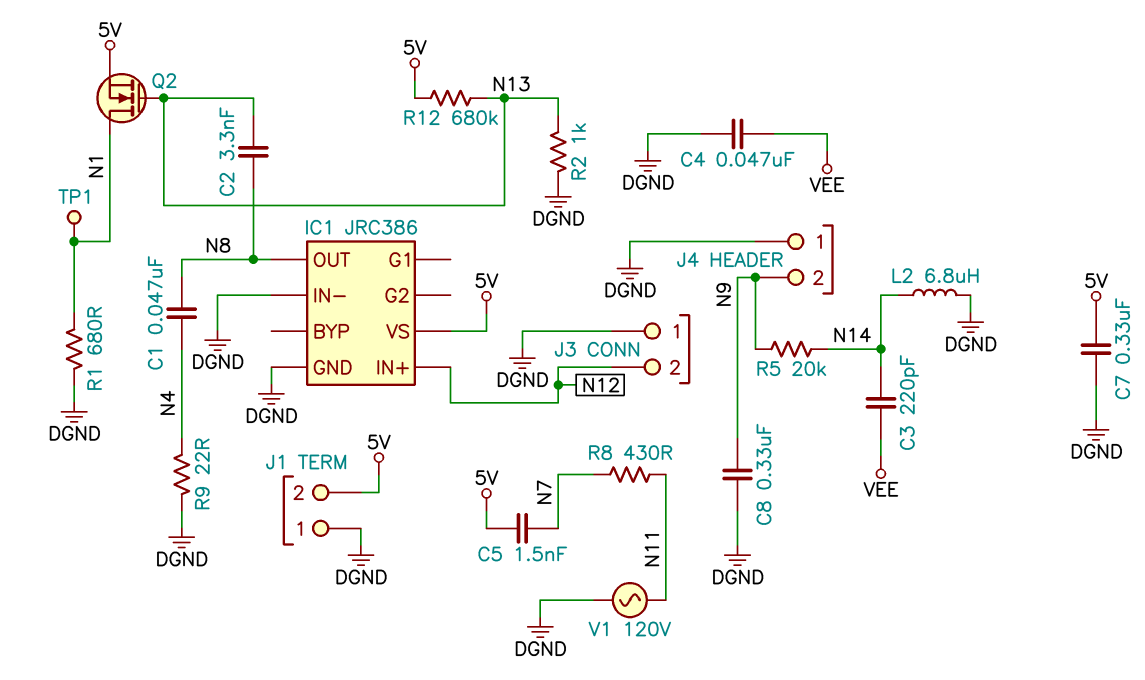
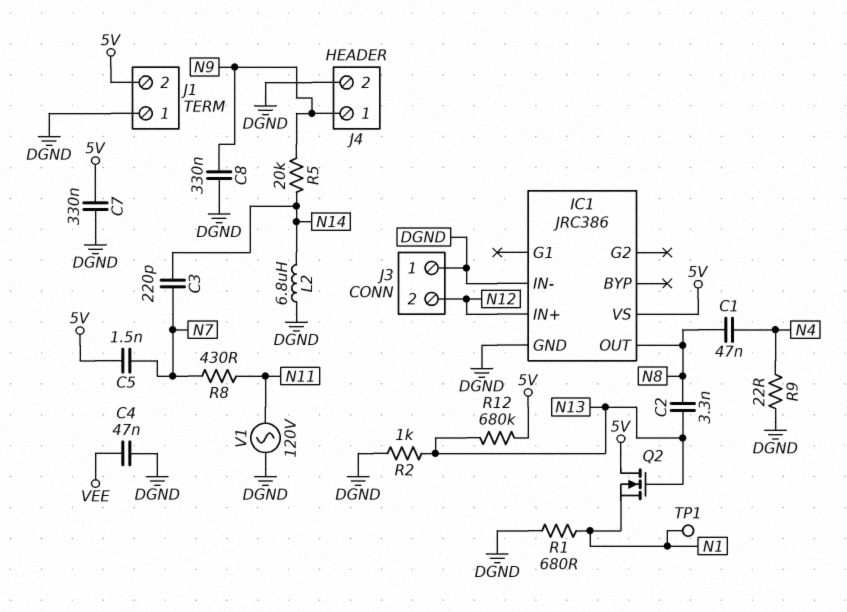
C3: 220pF (N14, VEE) -> 220pF (N7, N14)
J4 pin 1: DGND -> N9
J4 pin 2: N9 -> DGND
Q2: NMOS (G N13, D N1, S 5V) -> NMOS (G N13, D 5V, S N1)

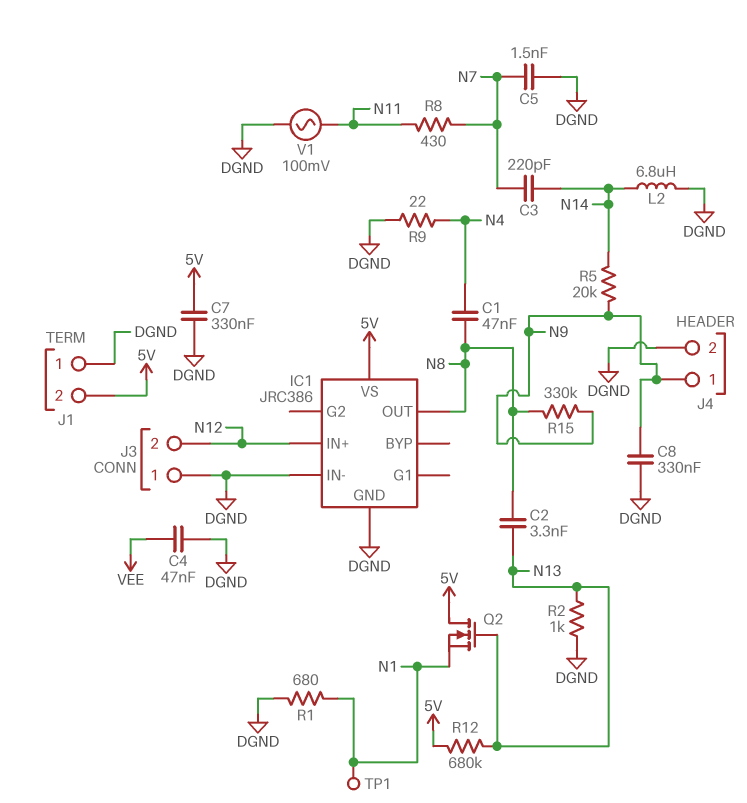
C5: 1.5nF (5V, N7) -> 1.5nF (DGND, N7)
R15: none -> 330k (N8, N9)
V1: AC 120V (DGND, N11) -> AC 100mV (DGND, N11)

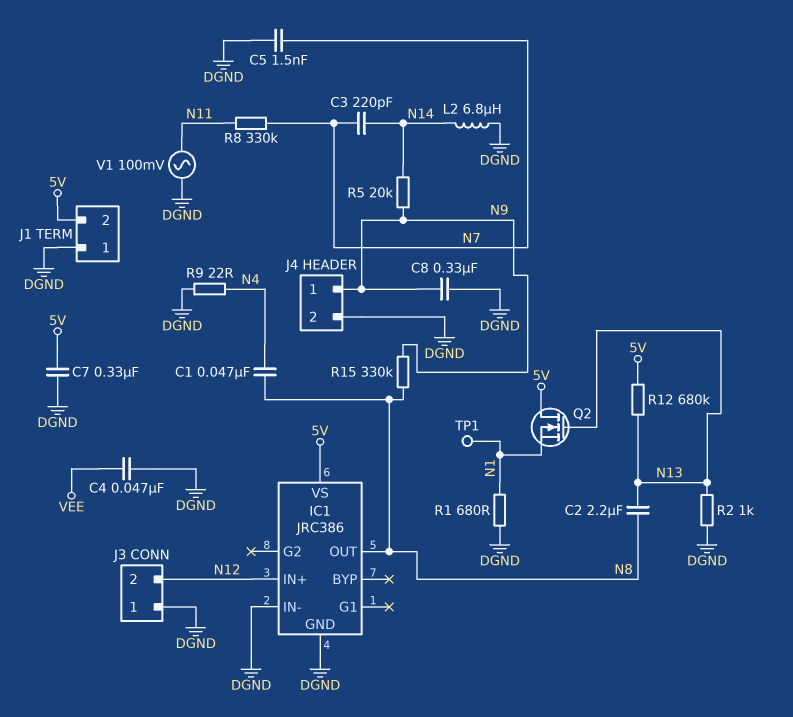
C2: 3.3nF (N8, N13) -> 2.2uF (N8, N13)
R8: 430 (N7, N11) -> 330k (N7, N11)

